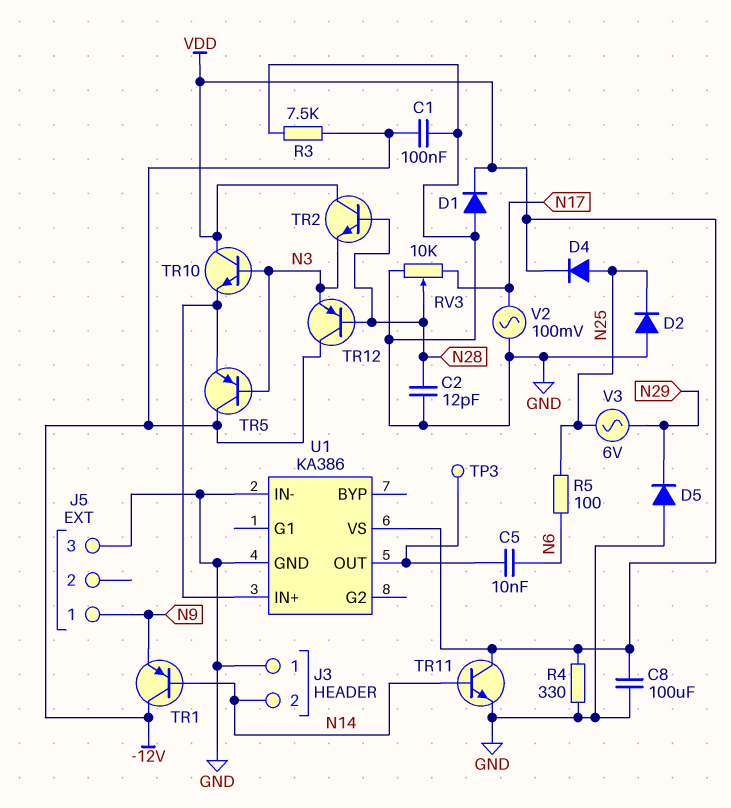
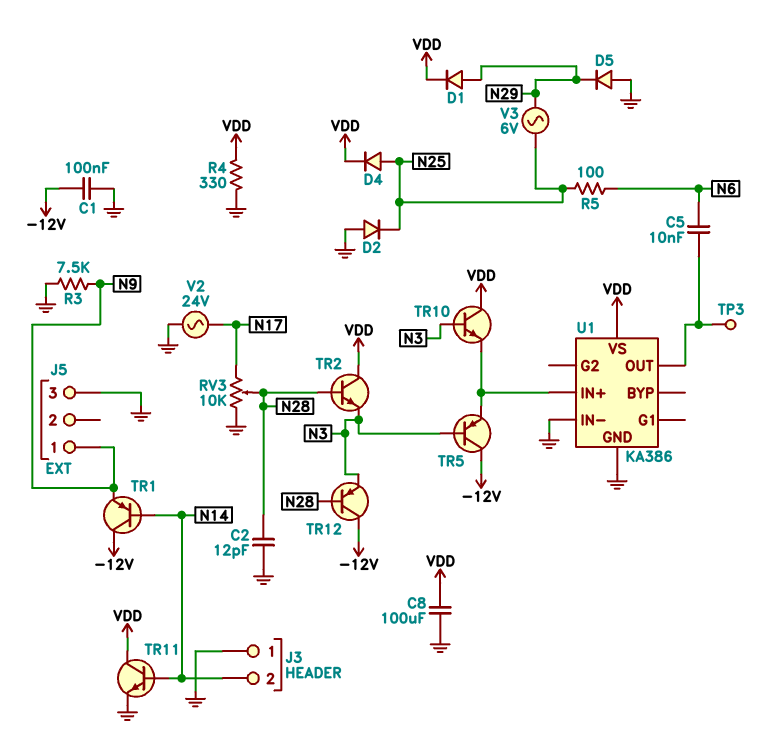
D1: diode (A GND, K VDD) -> diode (A N29, K VDD)
R3: 7.5k (-12V, GND) -> 7.5k (GND, N9)
V2: AC 100mV (GND, N17) -> AC 24V (GND, N17)

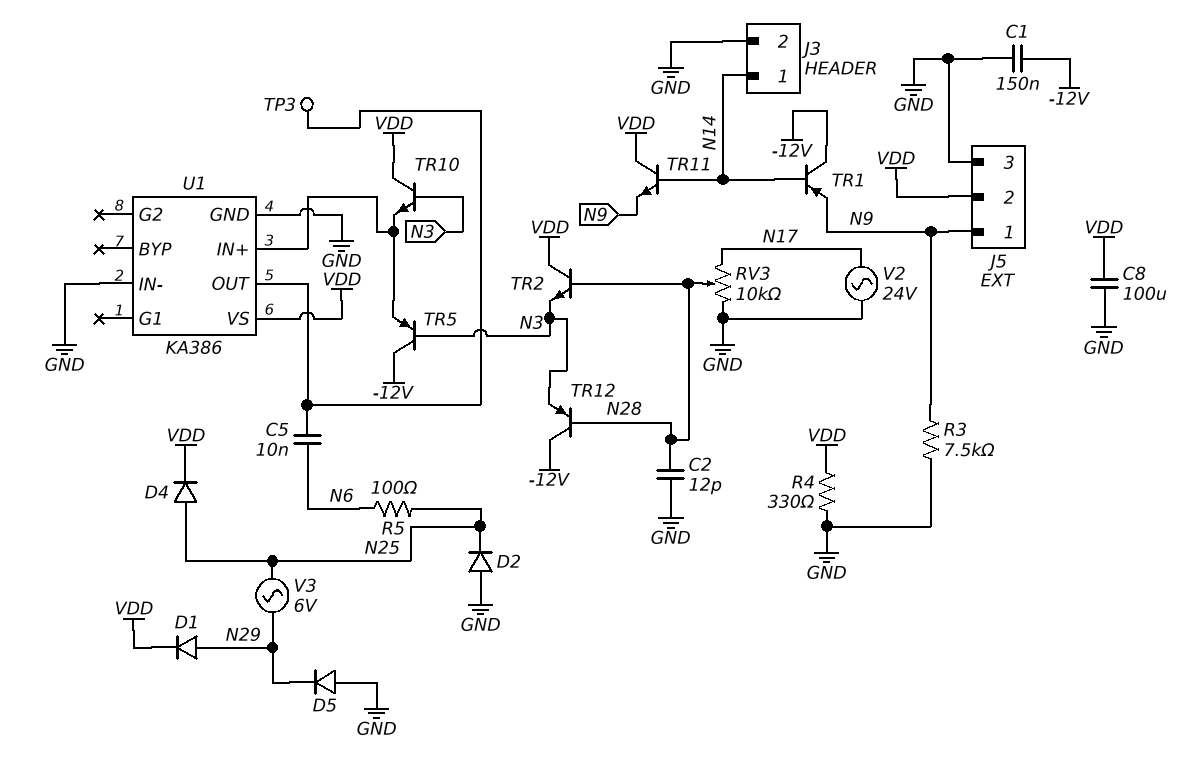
C1: 100nF (-12V, GND) -> 150nF (-12V, GND)
J3 pin 1: GND -> N14
J3 pin 2: N14 -> GND
J5 pin 2: none -> VDD
TR11: NPN (B N14, C VDD, E GND) -> NPN (B N14, C VDD, E N9)

